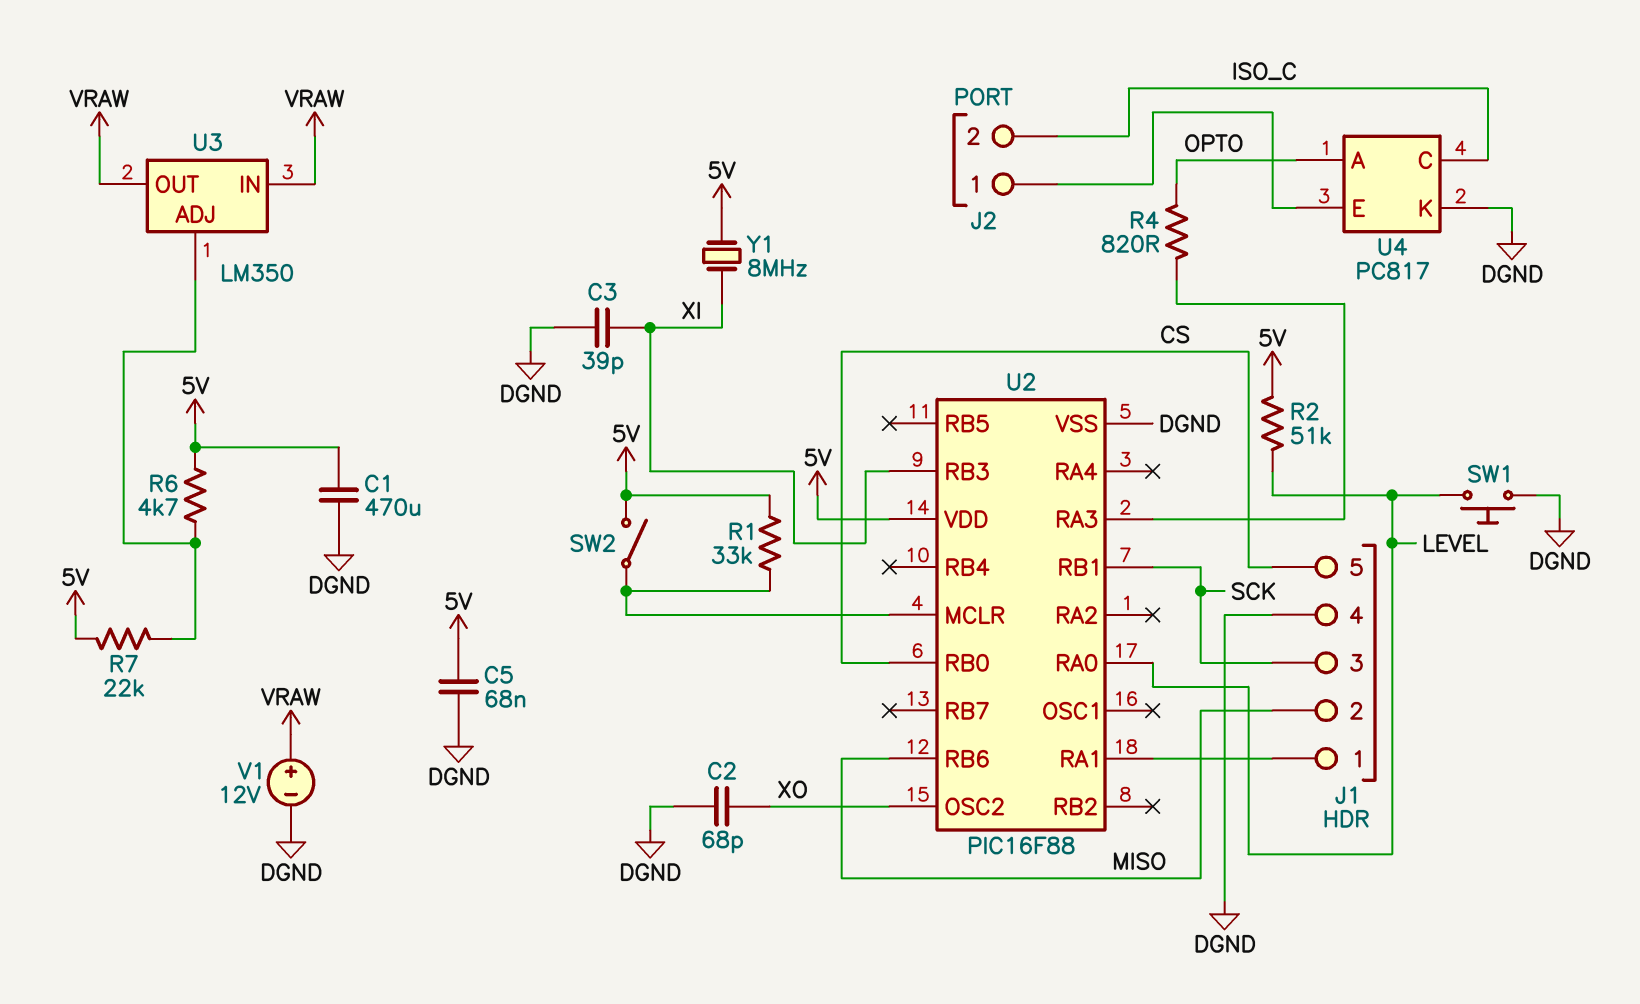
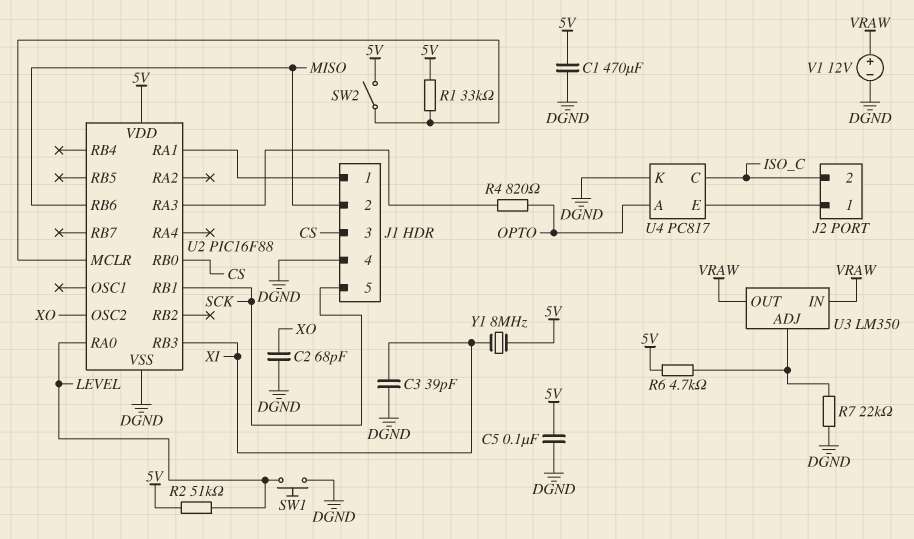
C5: 68nF (5V, DGND) -> 100nF (5V, DGND)
J1 pin 3: SCK -> CS
J1 pin 5: CS -> SCK
R7: 22k (5V, U3/ADJ) -> 22k (DGND, U3/ADJ)

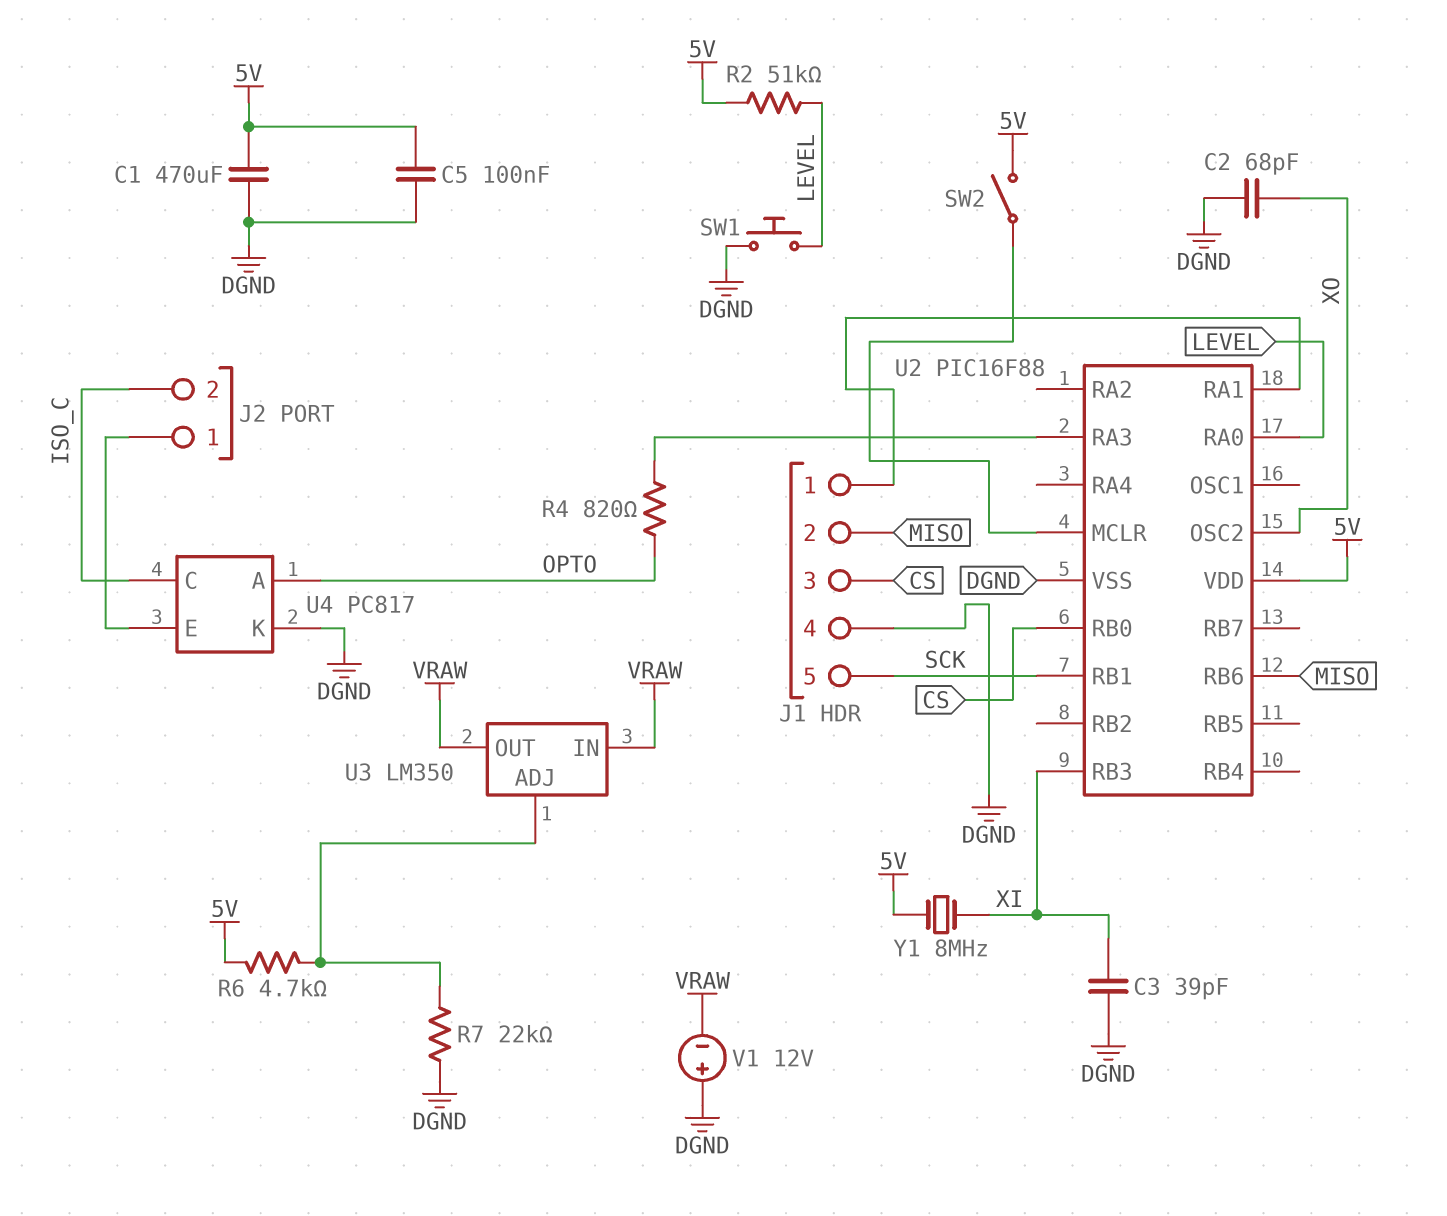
R1: 33k (5V, U2/MCLR) -> none
V1: 12V (plus VRAW, minus DGND) -> 12V (plus DGND, minus VRAW)

